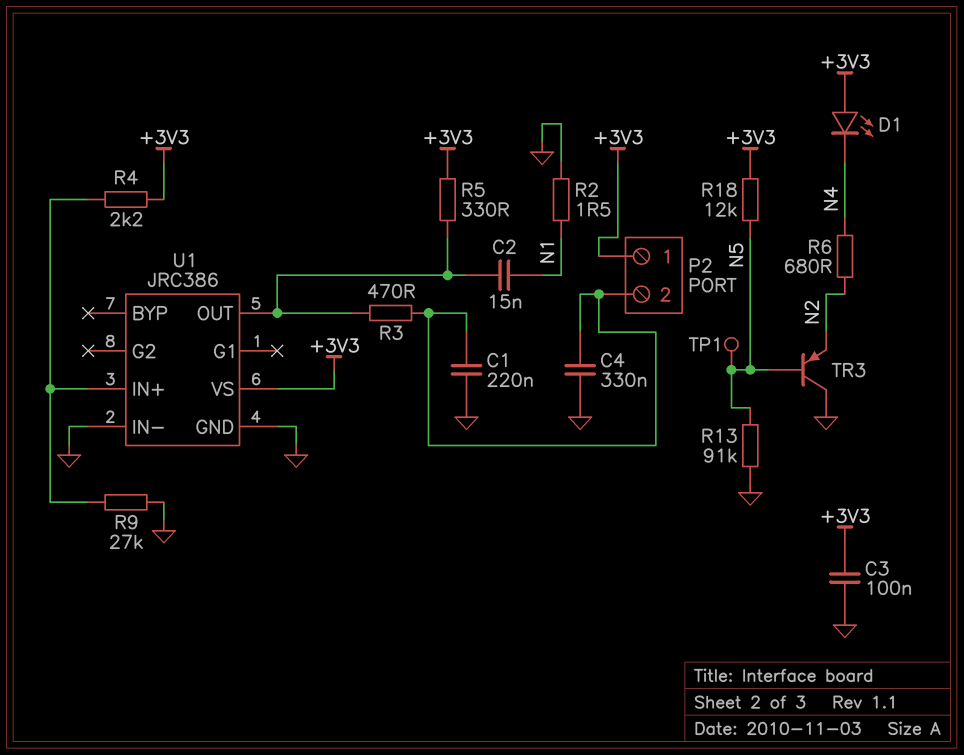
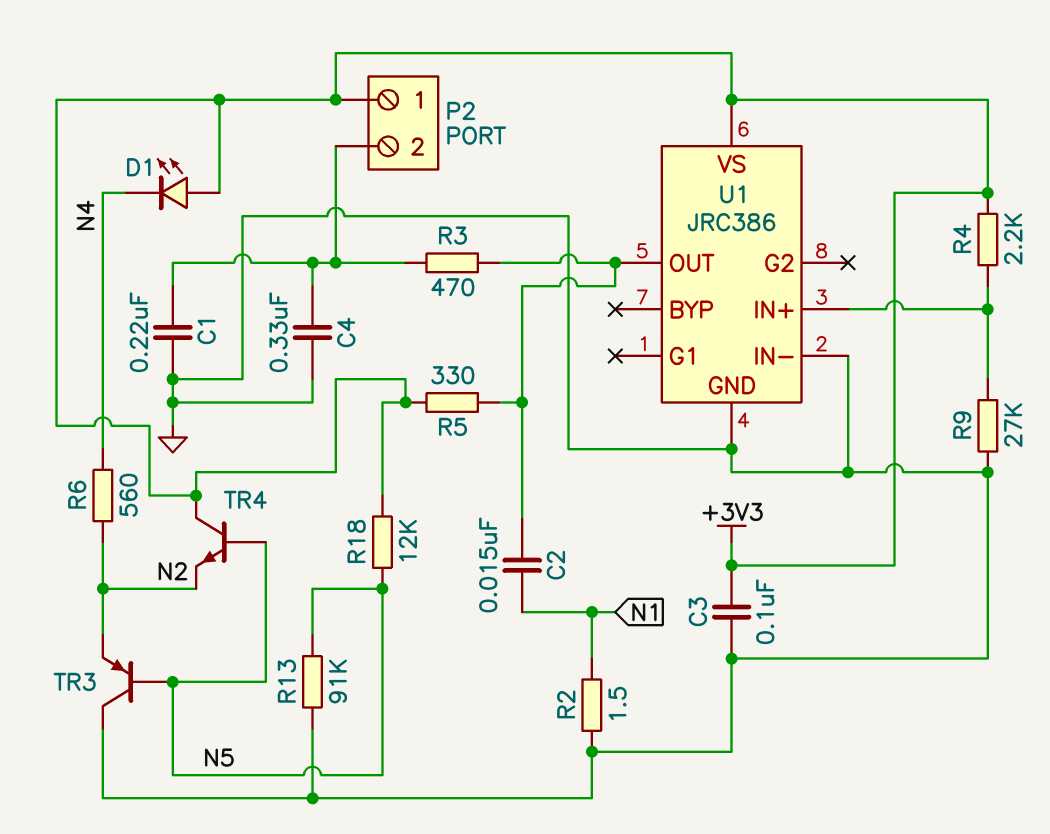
R6: 680 (N2, N4) -> 560 (N2, N4)
TP1: test point (N5) -> none
TR4: none -> NPN (B N5, C +3V3, E N2)

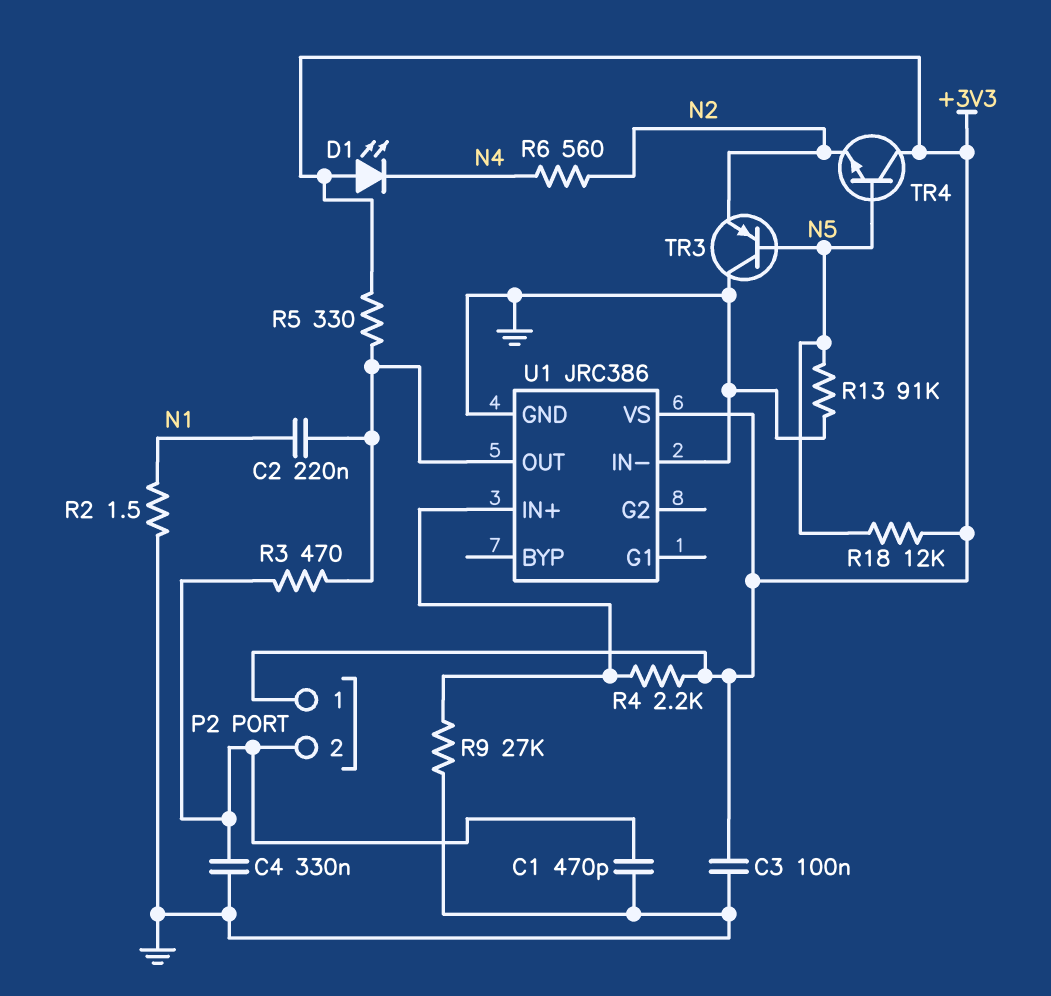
C1: 220nF (GND, P2/2) -> 470pF (GND, P2/2)
C2: 15nF (N1, U1/OUT) -> 220nF (N1, U1/OUT)

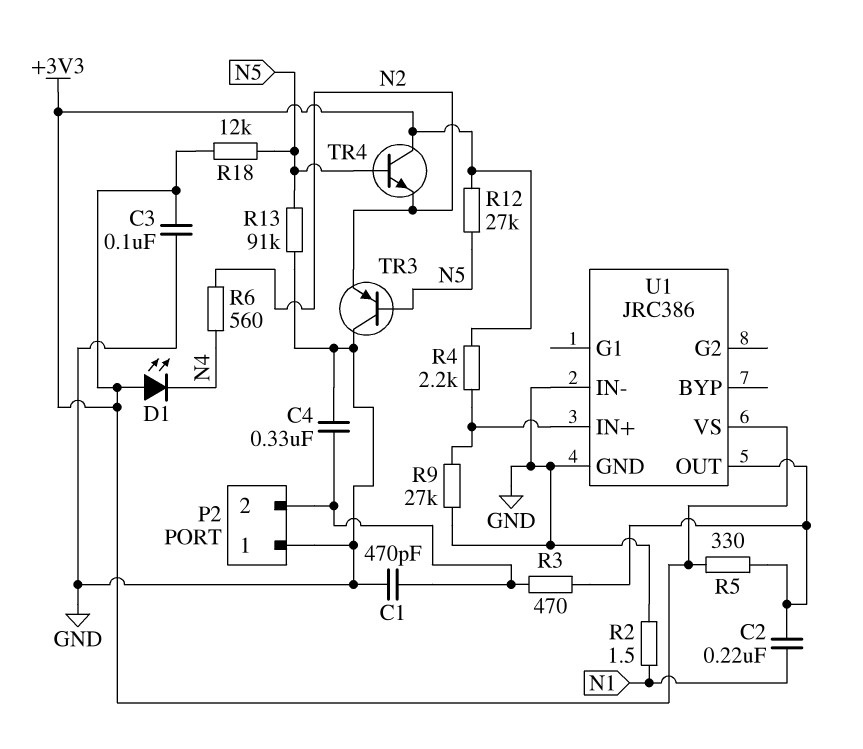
P2 pin 1: +3V3 -> GND
R12: none -> 27k (+3V3, N5)

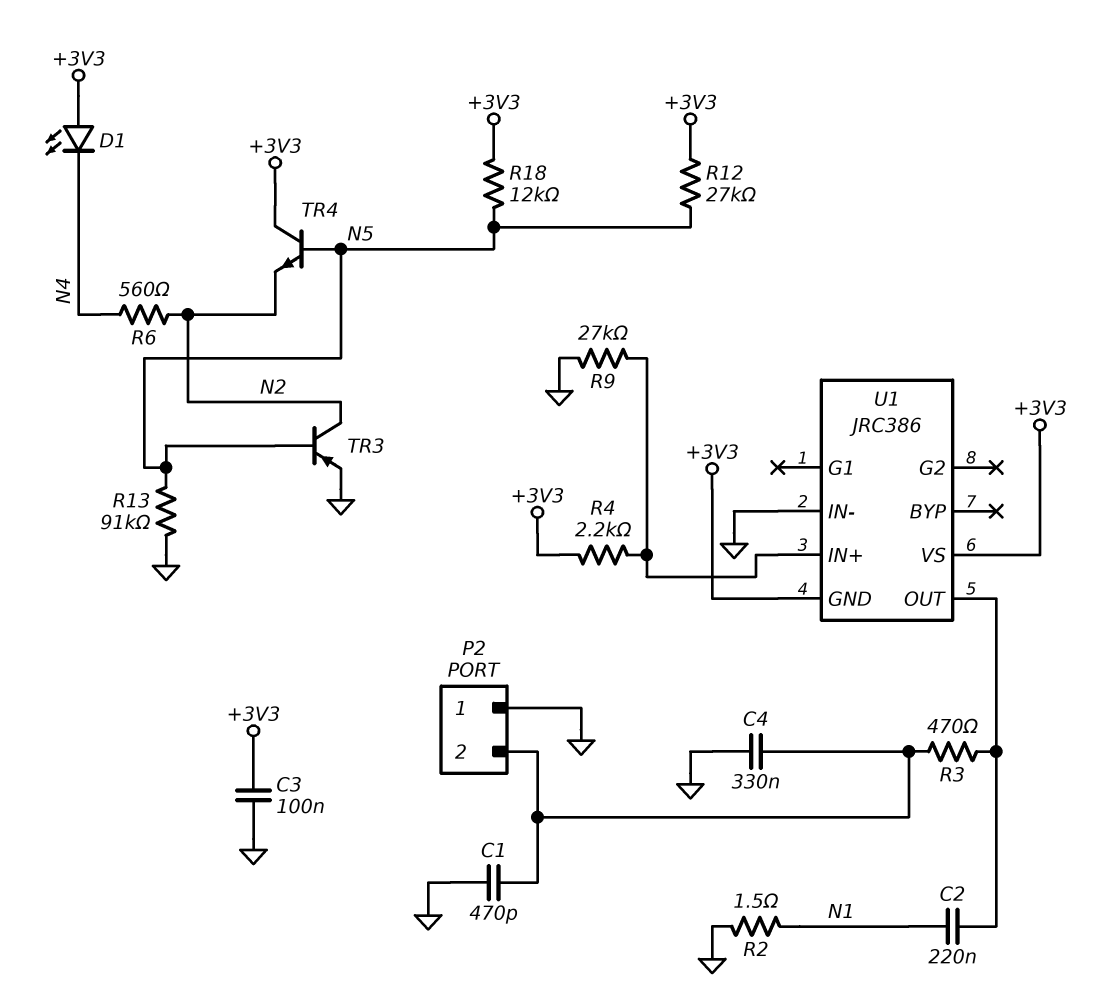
R5: 330 (+3V3, U1/OUT) -> none
TR3: PNP (B N5, C GND, E N2) -> PNP (B N5, C N2, E GND)
U1 pin GND: GND -> +3V3

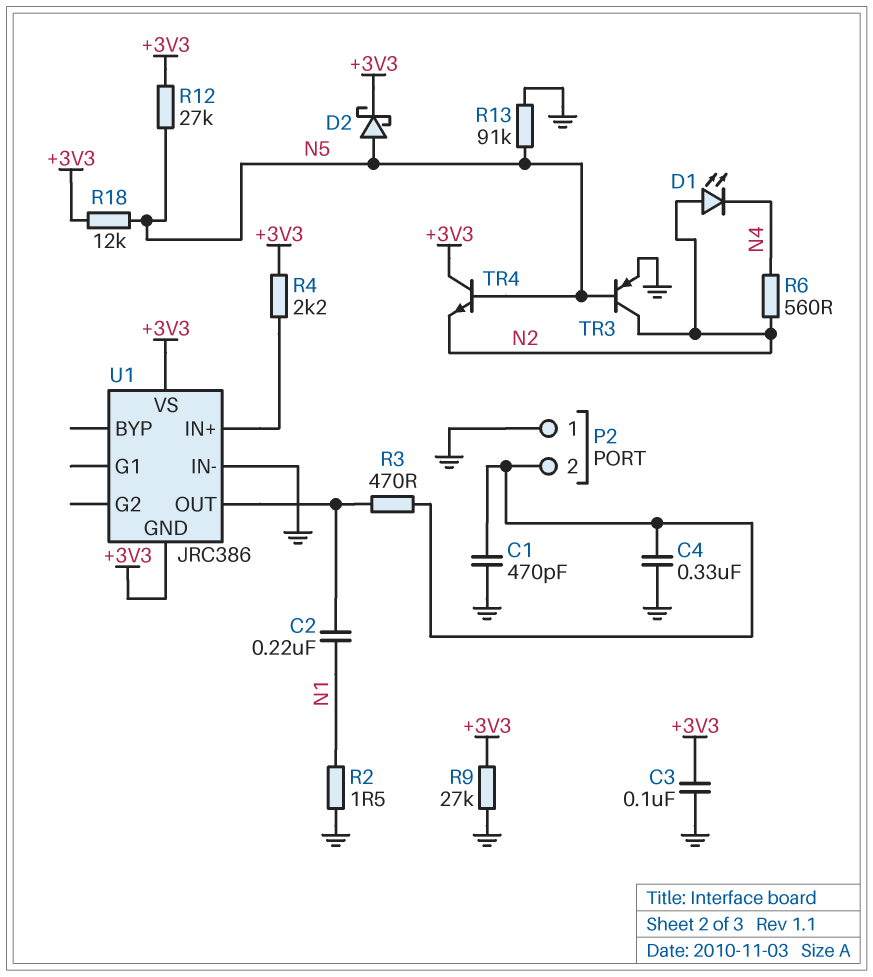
D1: LED (A +3V3, K N4) -> LED (A N2, K N4)
D2: none -> schottky (A N5, K +3V3)
R9: 27k (GND, U1/IN+) -> 27k (+3V3, GND)

